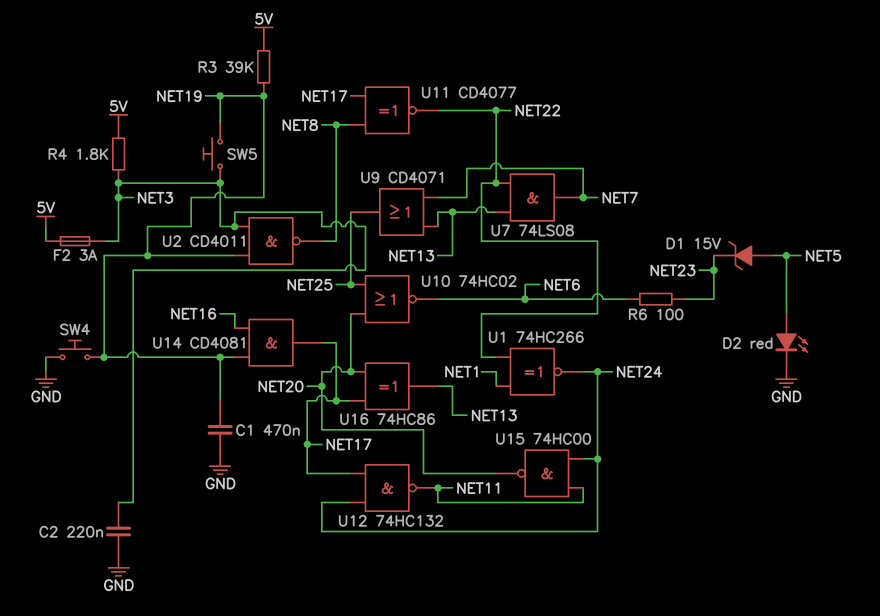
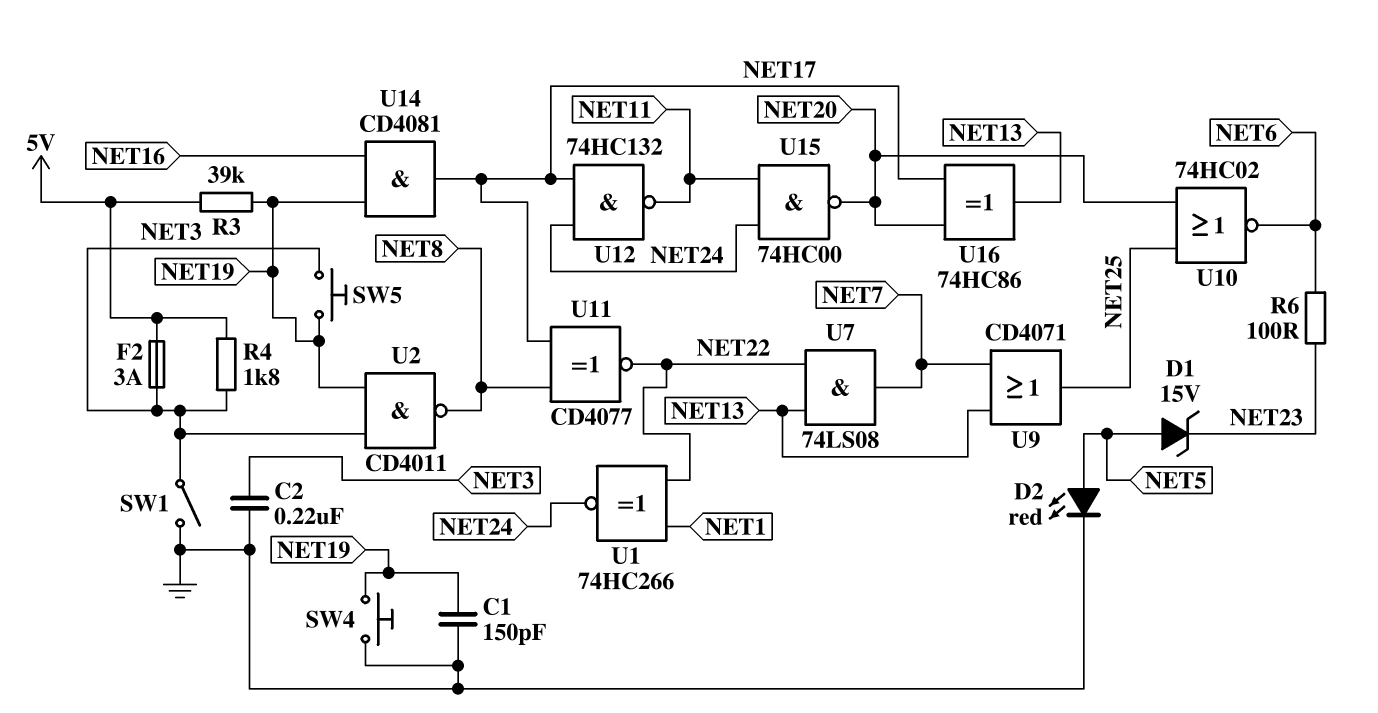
C1: 470nF (GND, NET19) -> 150pF (GND, NET19)
SW1: none -> switch (GND, NET3)

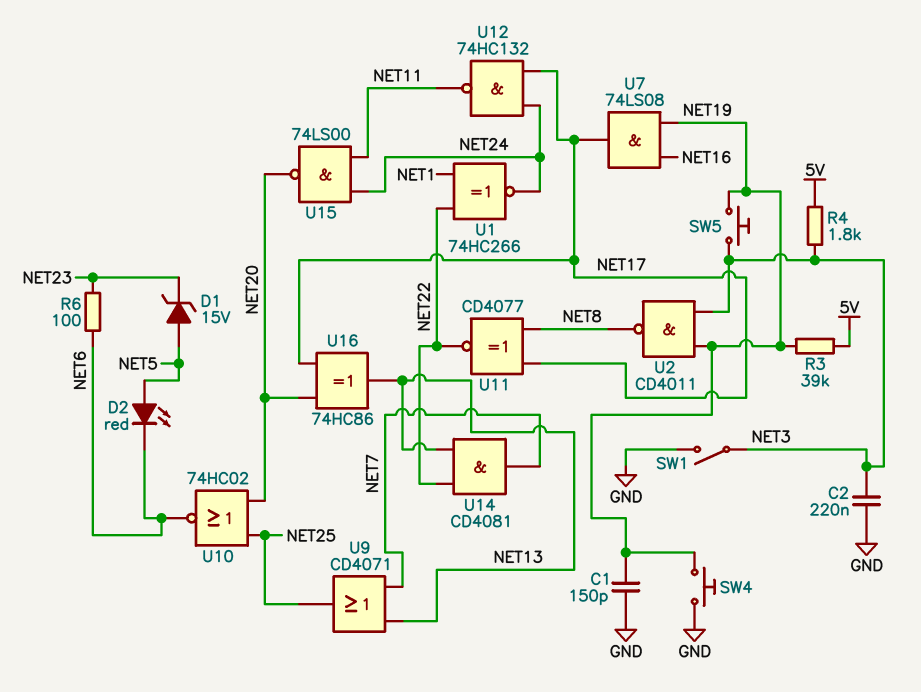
D2: LED red (A NET5, K GND) -> LED red (A NET5, K NET6)
F2: 3A (5V, NET3) -> none
U7: AND 74LS08 (in NET13, in NET22, out NET7) -> AND 74LS08 (in NET16, in NET19, out NET17)
U14: AND CD4081 (in NET16, in NET19, out NET17) -> AND CD4081 (in NET13, in NET22, out NET7)
U15: NAND 74HC00 (in NET11, in NET24, out NET20) -> NAND 74LS00 (in NET11, in NET24, out NET20)

